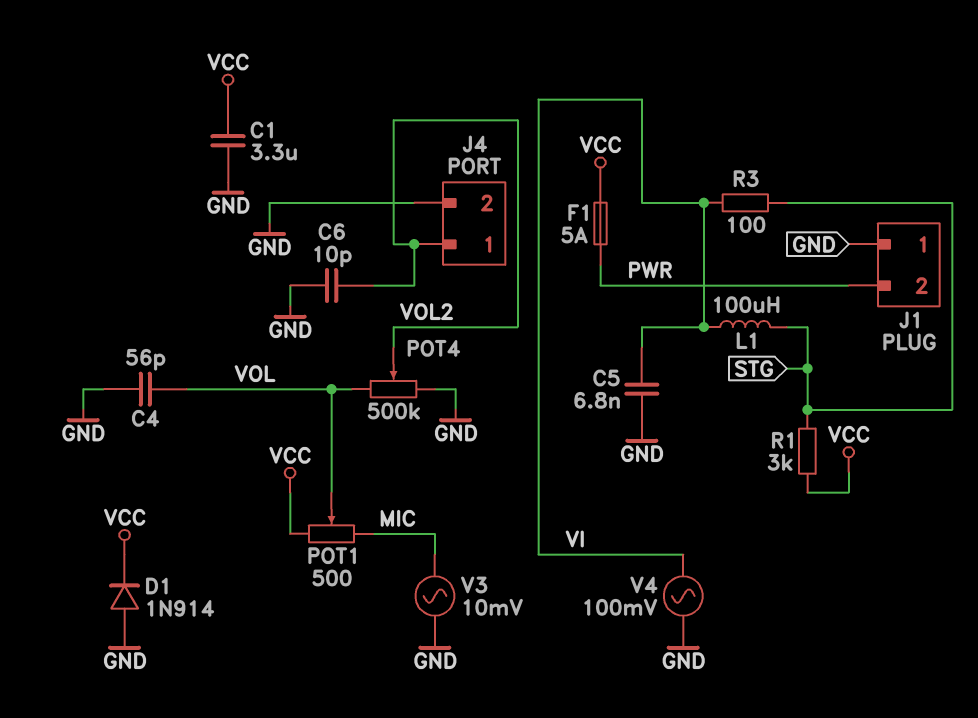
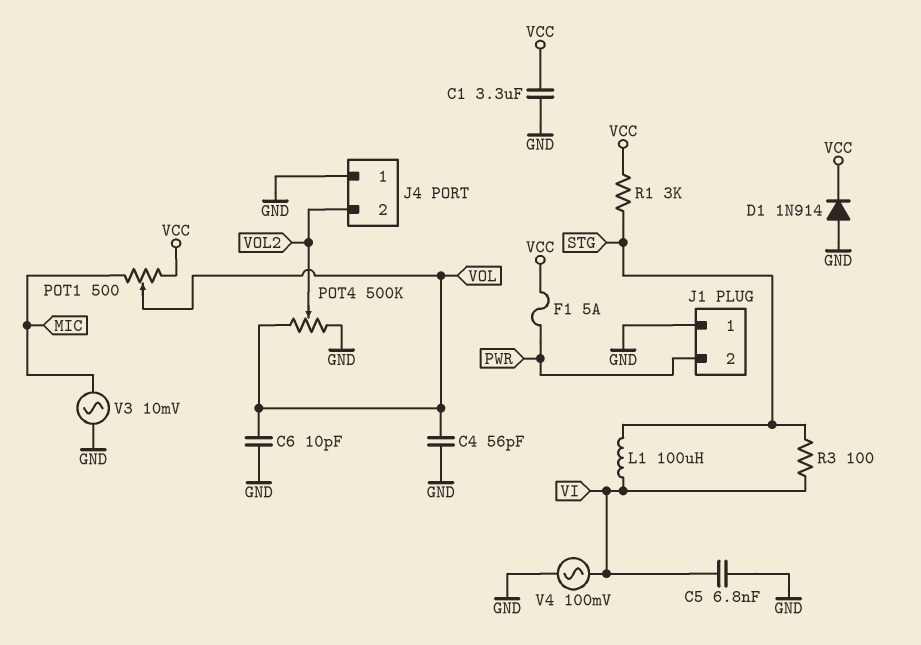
C6: 10pF (GND, VOL2) -> 10pF (GND, VOL)
J4 pin 1: VOL2 -> GND
J4 pin 2: GND -> VOL2

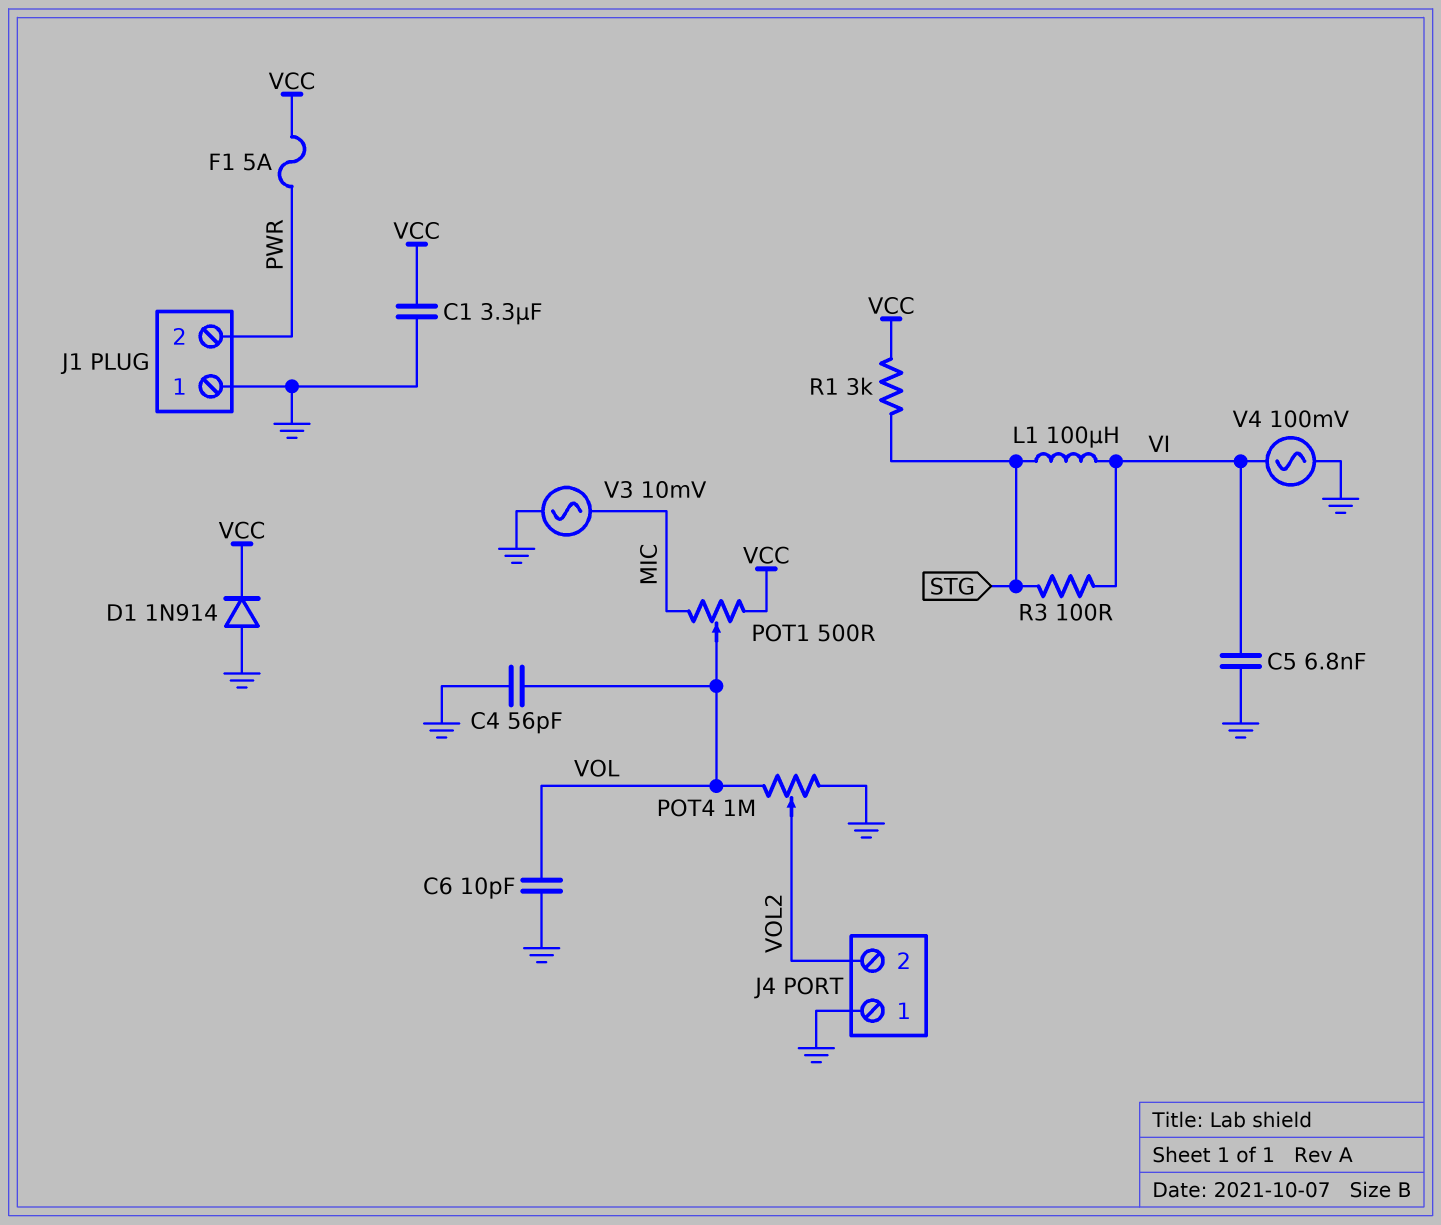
POT4: 500k (GND, VOL, wiper VOL2) -> 1M (GND, VOL, wiper VOL2)

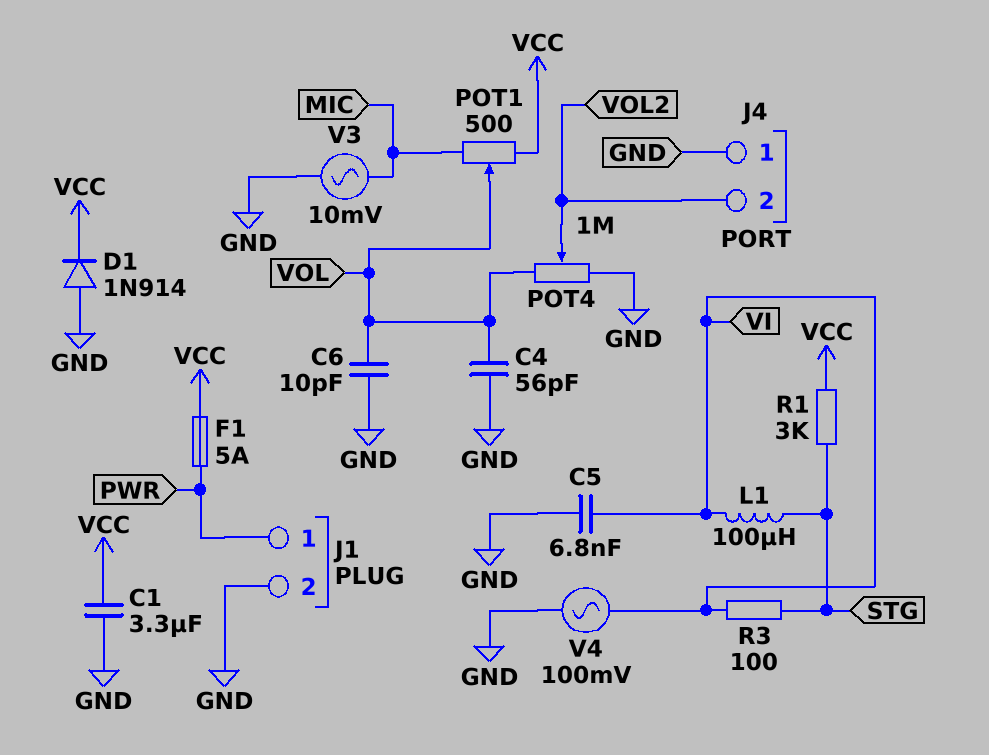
J1 pin 1: GND -> PWR
J1 pin 2: PWR -> GND

